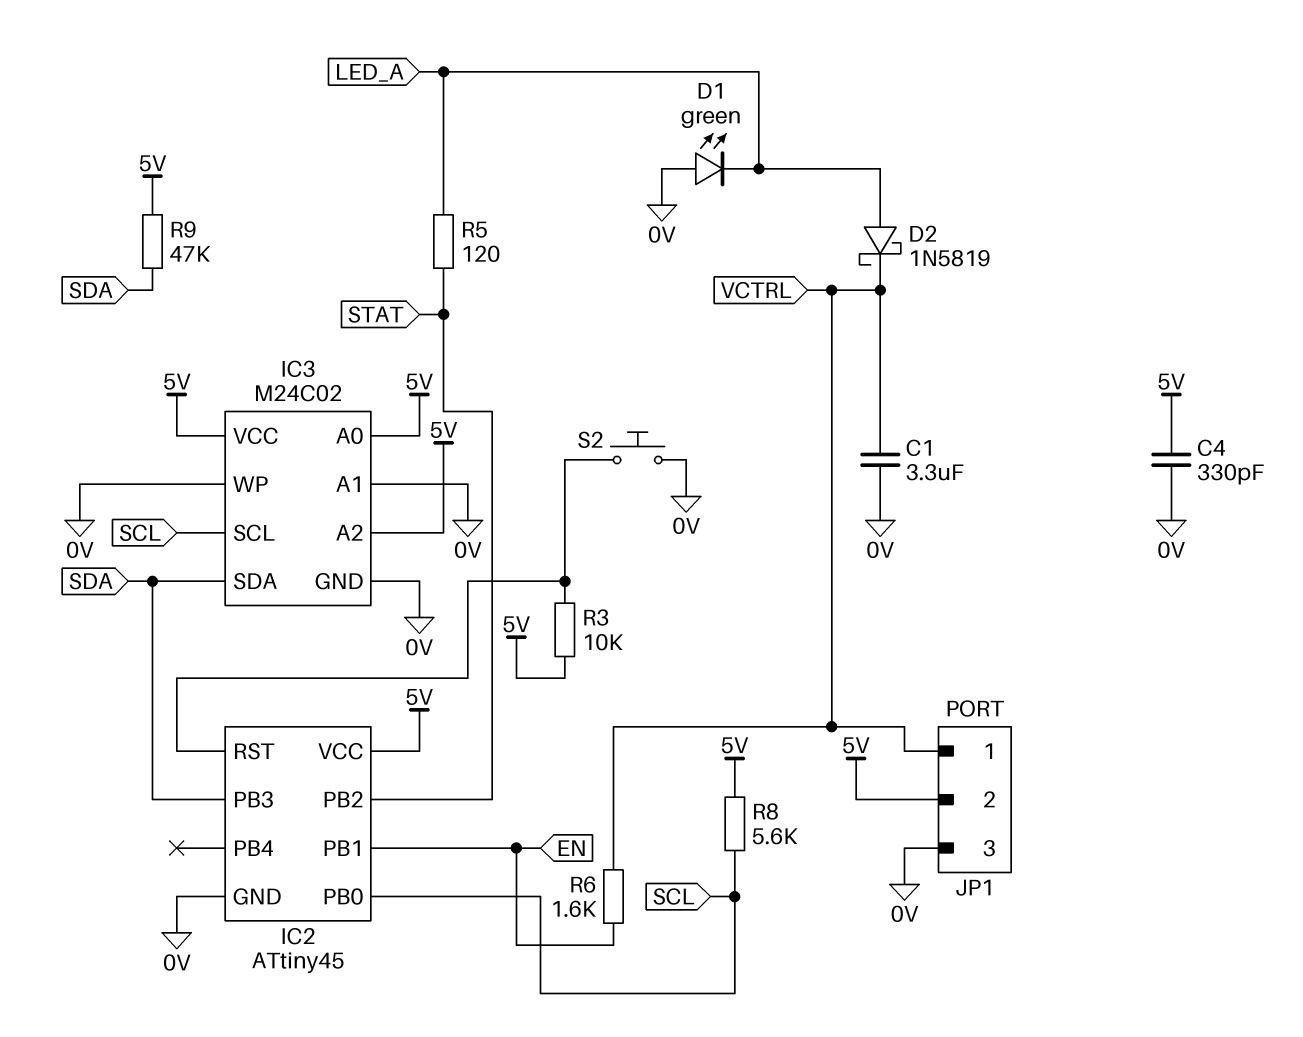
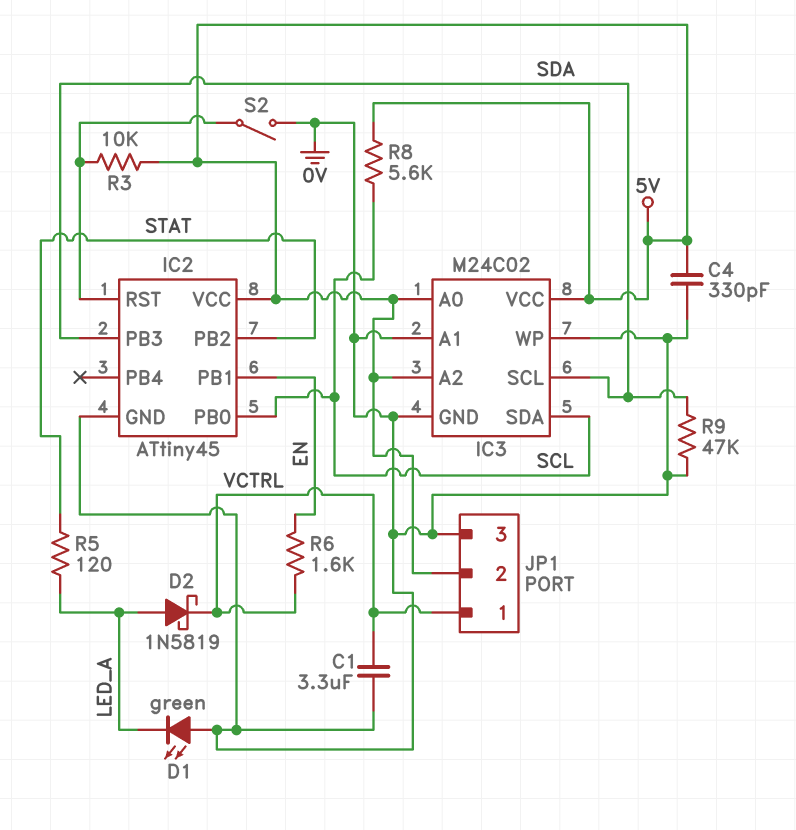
IC3 pin SCL: SCL -> SDA
IC3 pin SDA: SDA -> SCL
R9: 47k (5V, SDA) -> 47k (0V, SDA)
S2: button (0V, IC2/RST) -> switch (0V, IC2/RST)

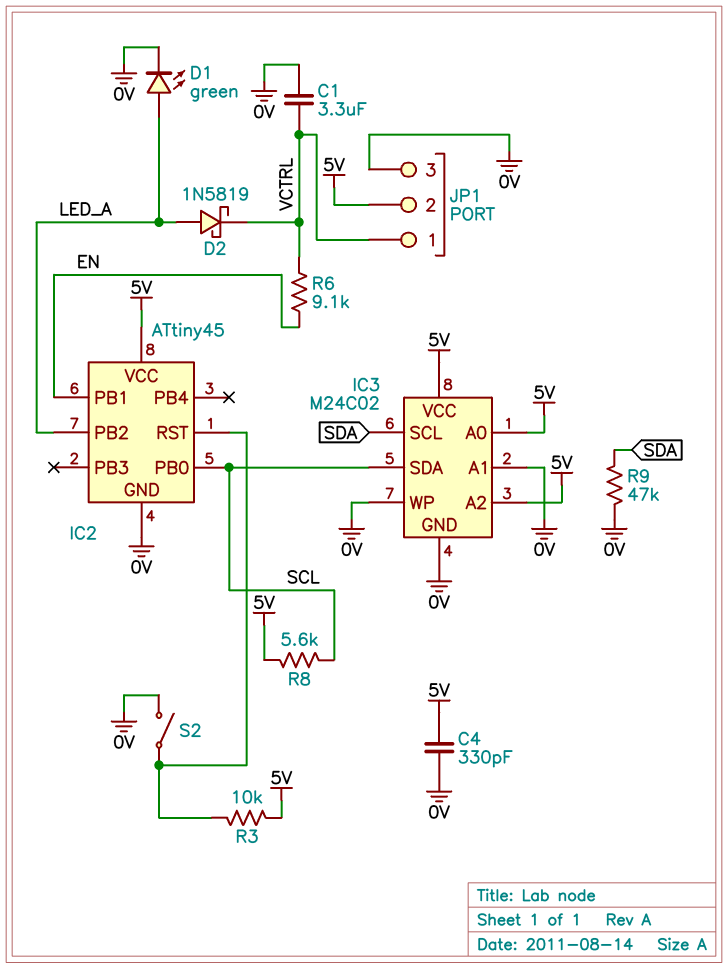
D1: LED green (A 0V, K LED_A) -> LED green (A LED_A, K 0V)
IC2 pin PB2: STAT -> LED_A
IC2 pin PB3: SDA -> none
R5: 120 (LED_A, STAT) -> none
R6: 1.6k (EN, VCTRL) -> 9.1k (EN, VCTRL)

